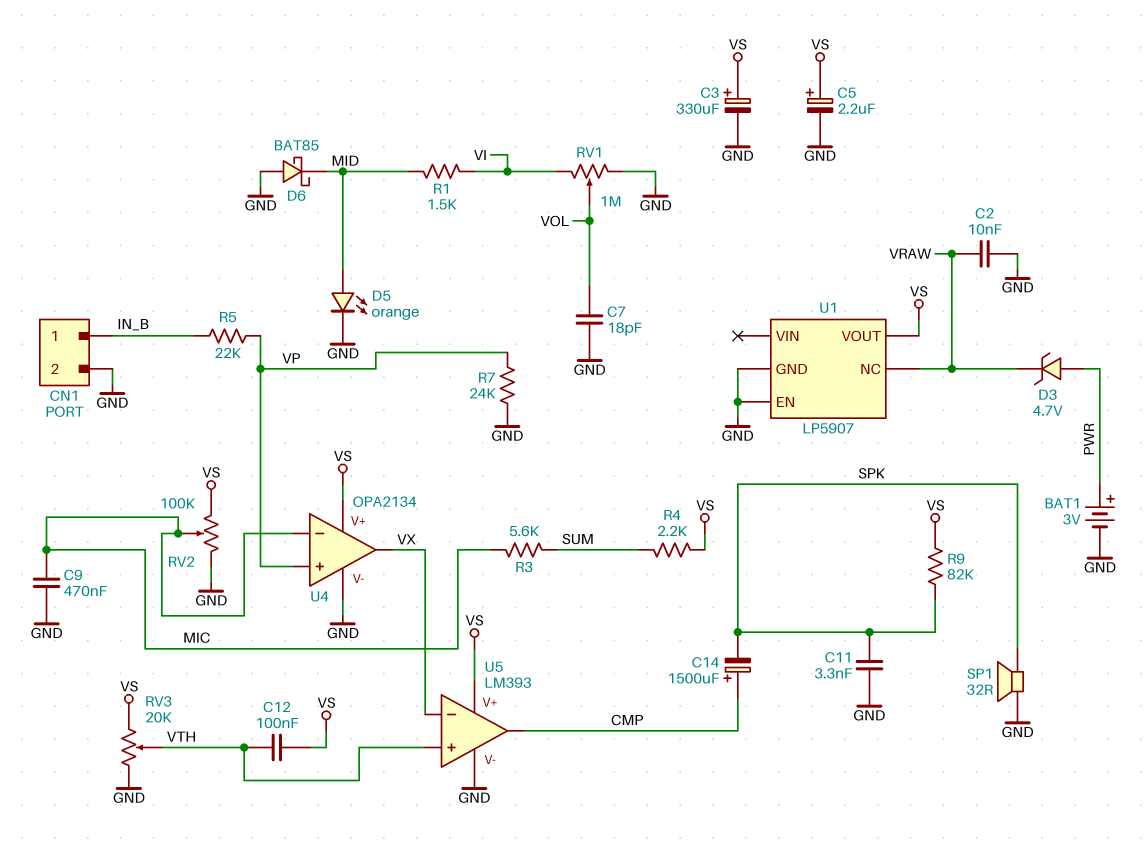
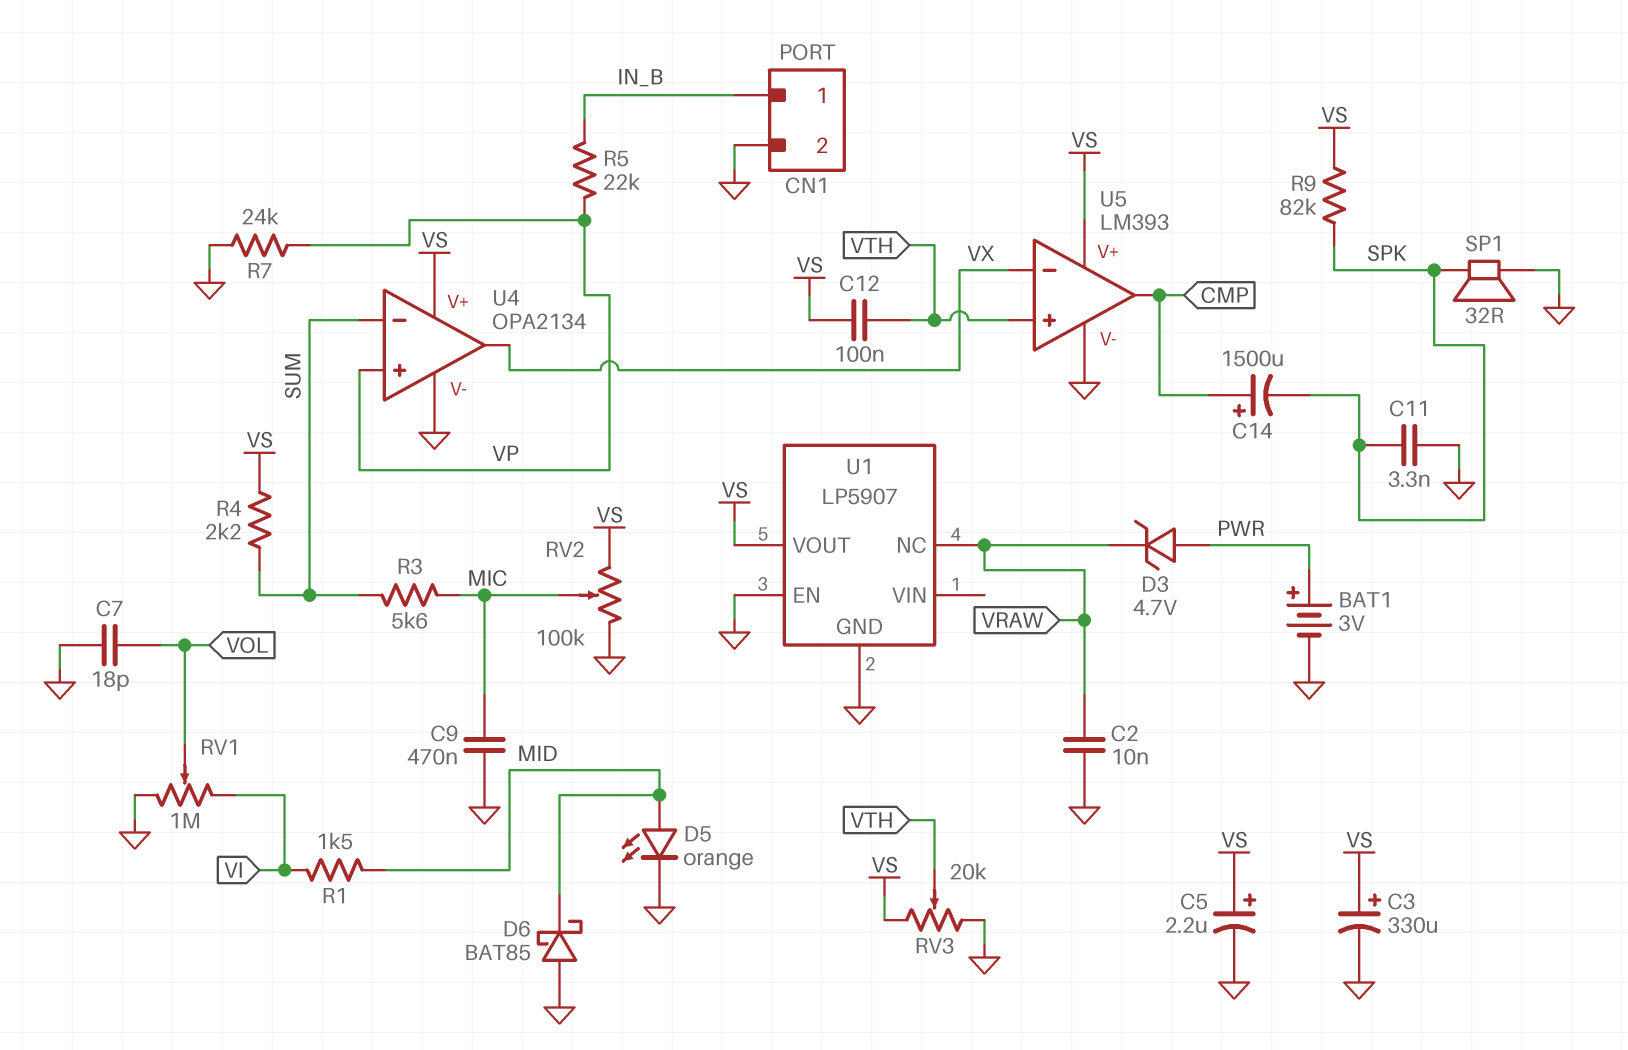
U4 pin in-: MIC -> SUM

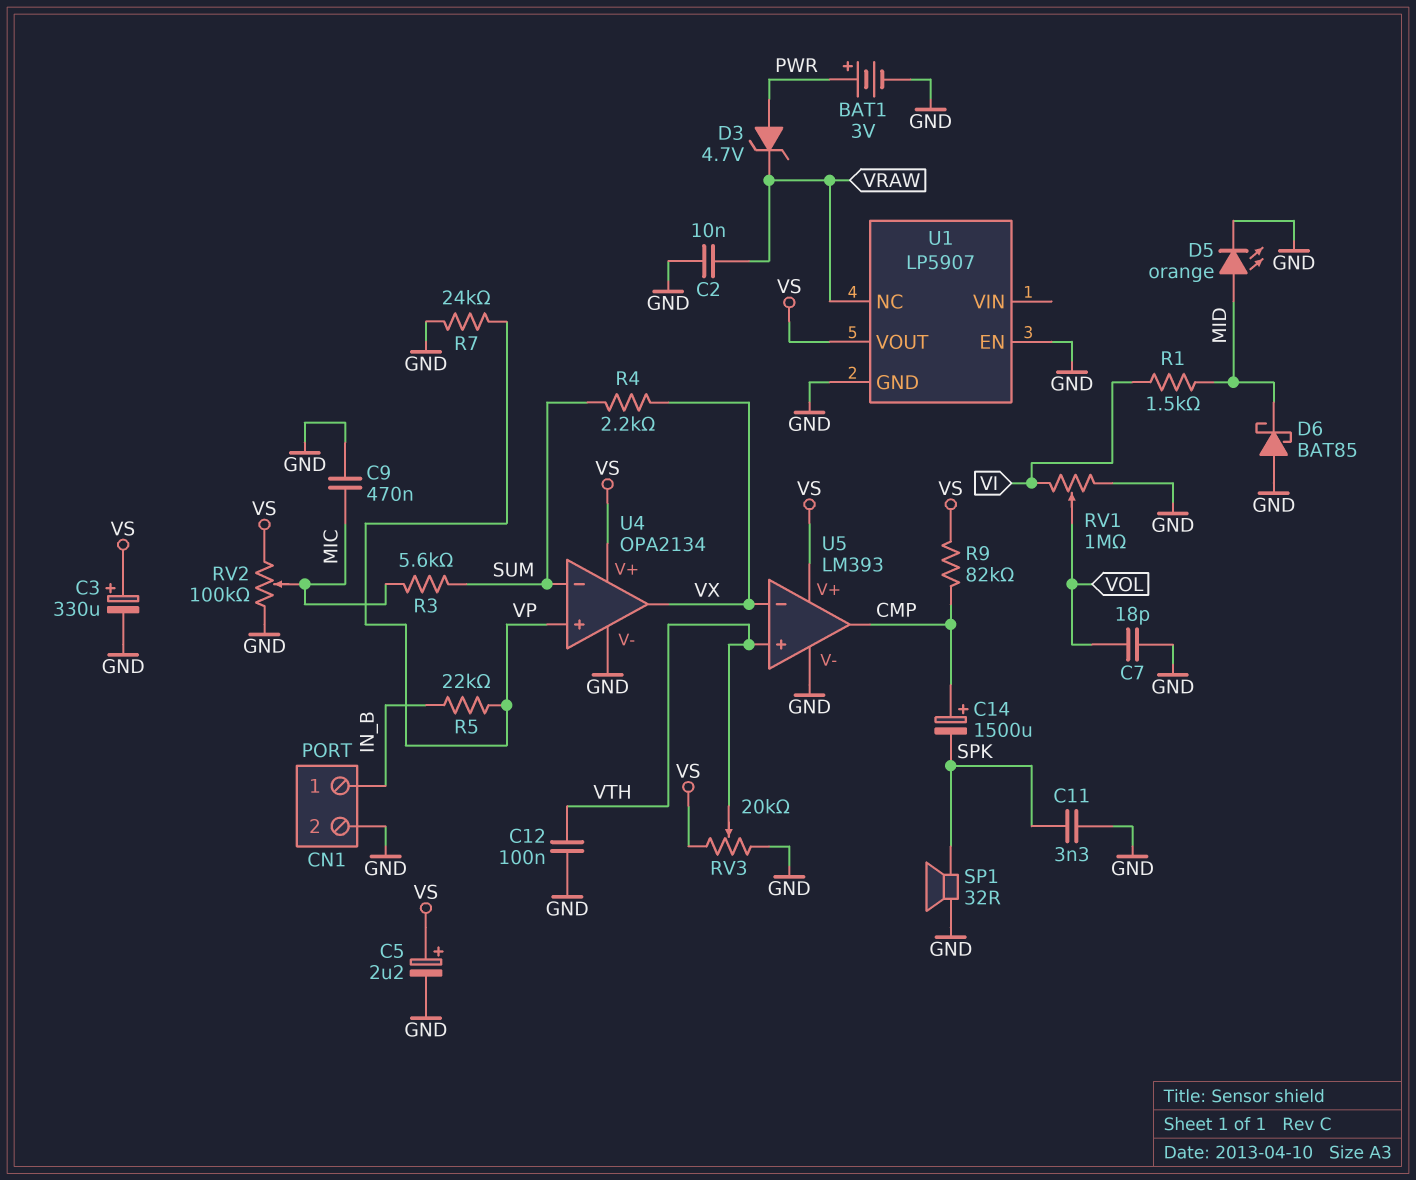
C12: 100nF (VS, VTH) -> 100nF (GND, VTH)
R4: 2.2k (SUM, VS) -> 2.2k (SUM, VX)
R9: 82k (SPK, VS) -> 82k (CMP, VS)

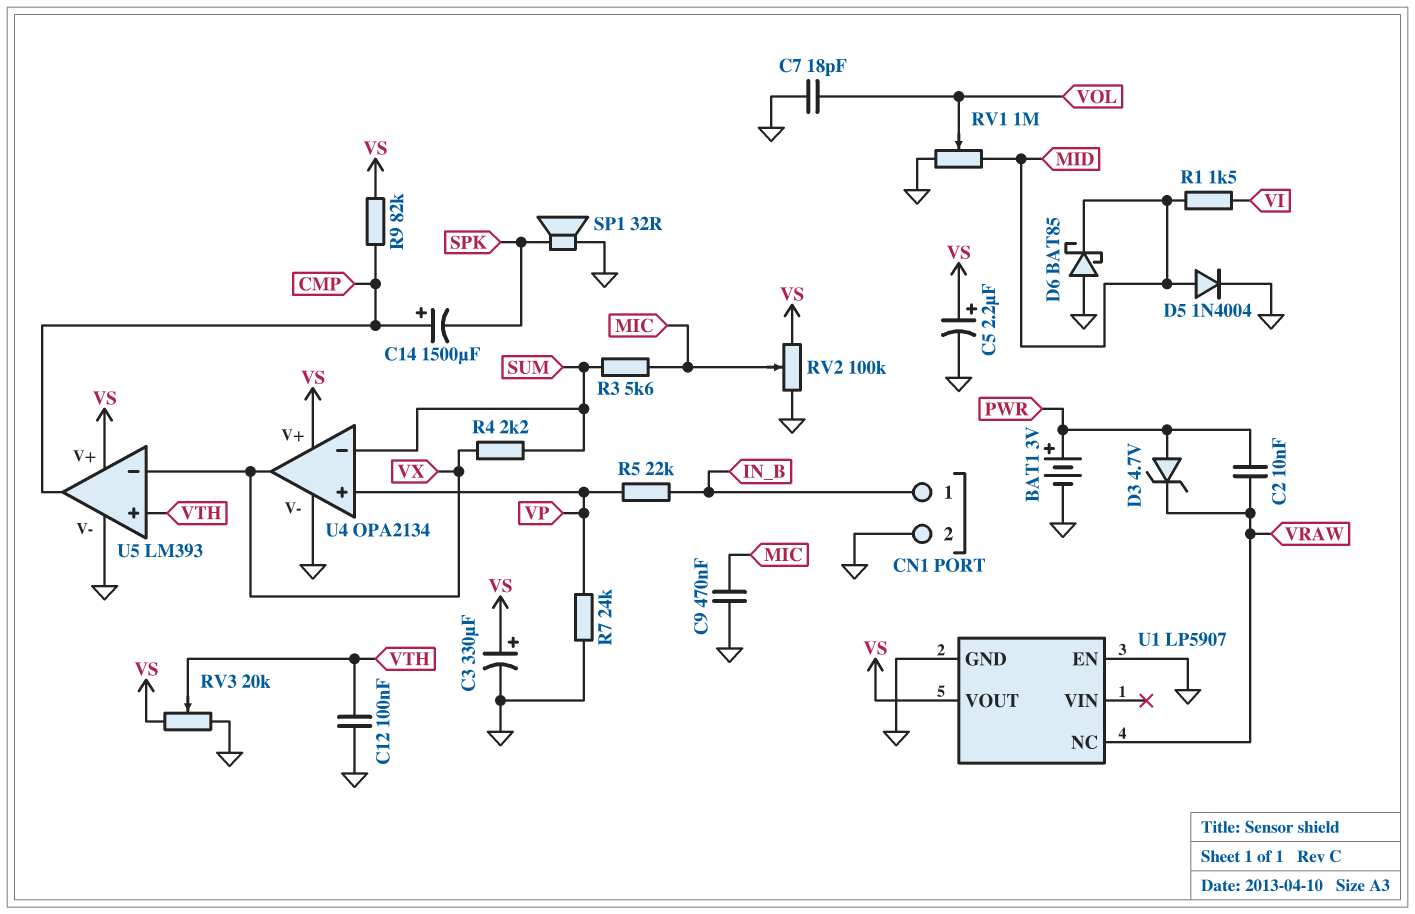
C2: 10nF (GND, VRAW) -> 10nF (PWR, VRAW)
C11: 3.3nF (GND, SPK) -> none
D5: LED orange (A MID, K GND) -> diode 1N4004 (A MID, K GND)
RV1: 1M (GND, VI, wiper VOL) -> 1M (GND, MID, wiper VOL)

